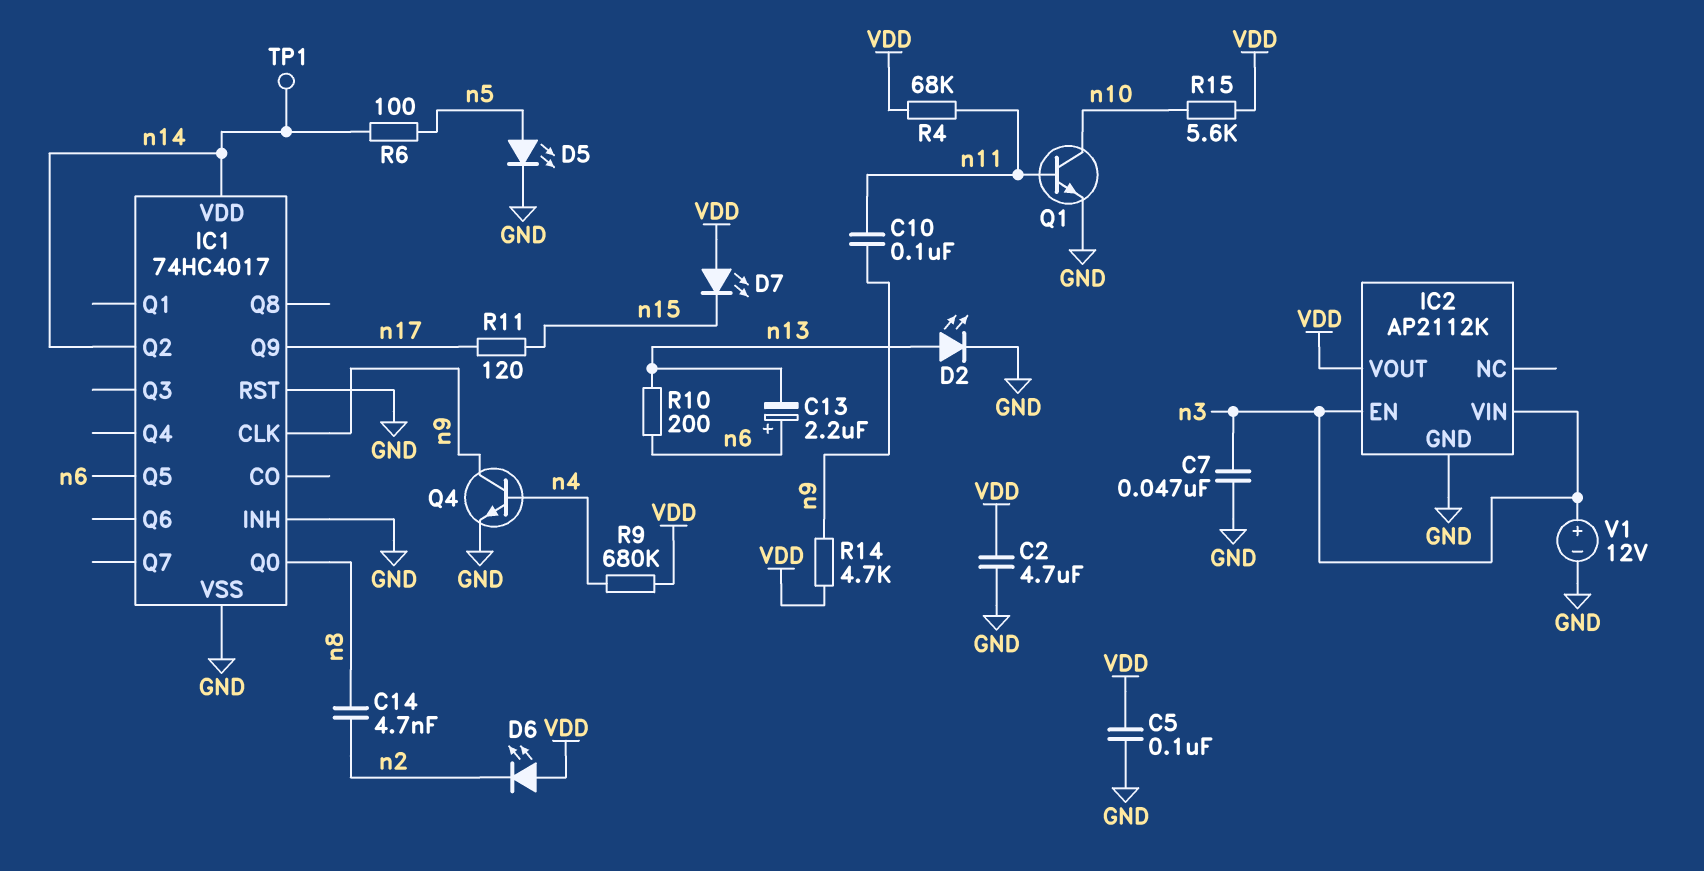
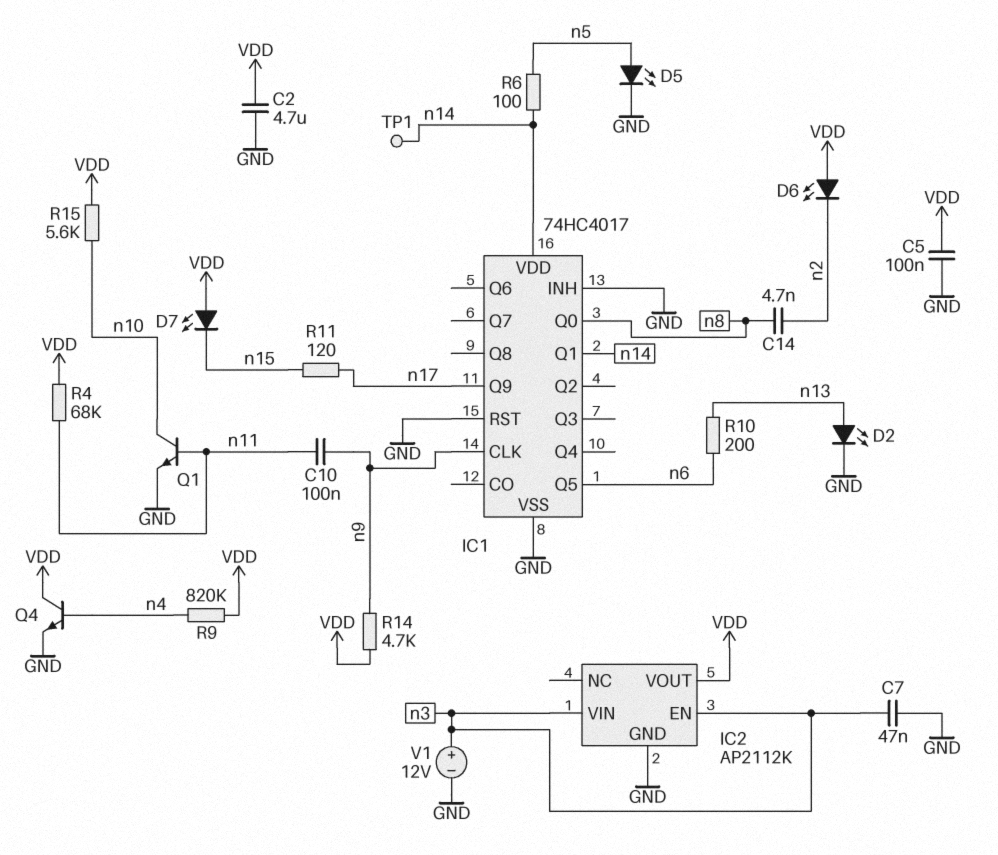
C13: 2.2uF (plus n6, minus n13) -> none
IC1 pin Q1: none -> n14
IC1 pin Q2: n14 -> none
Q4: NPN (B n4, C n9, E GND) -> NPN (B n4, C VDD, E GND)
R9: 680k (VDD, n4) -> 820k (VDD, n4)

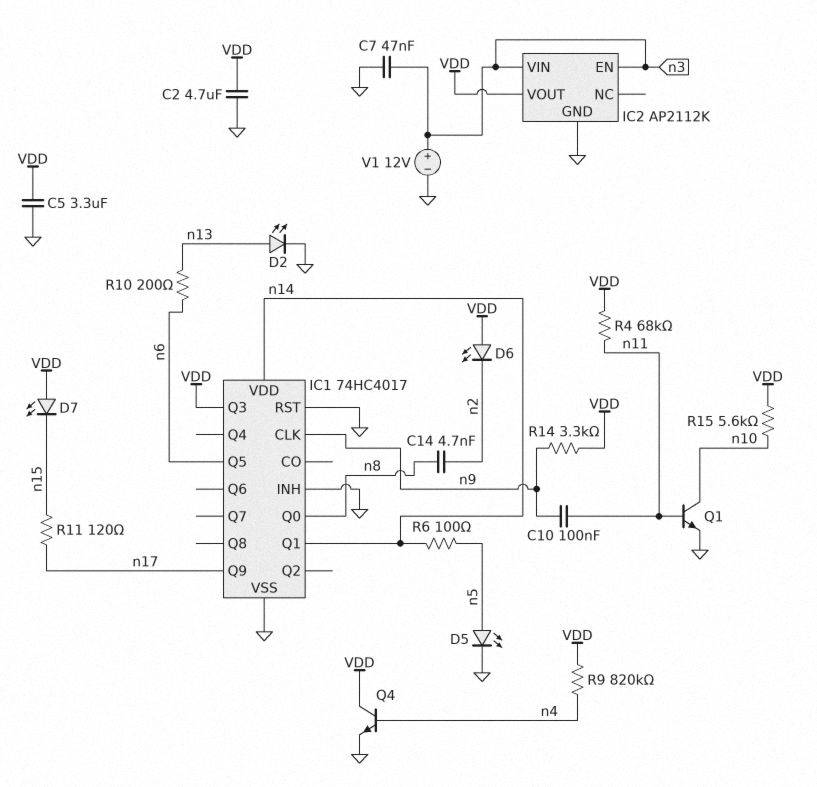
C5: 100nF (GND, VDD) -> 3.3uF (GND, VDD)
IC1 pin Q3: none -> VDD
R14: 4.7k (VDD, n9) -> 3.3k (VDD, n9)
TP1: test point (n14) -> none

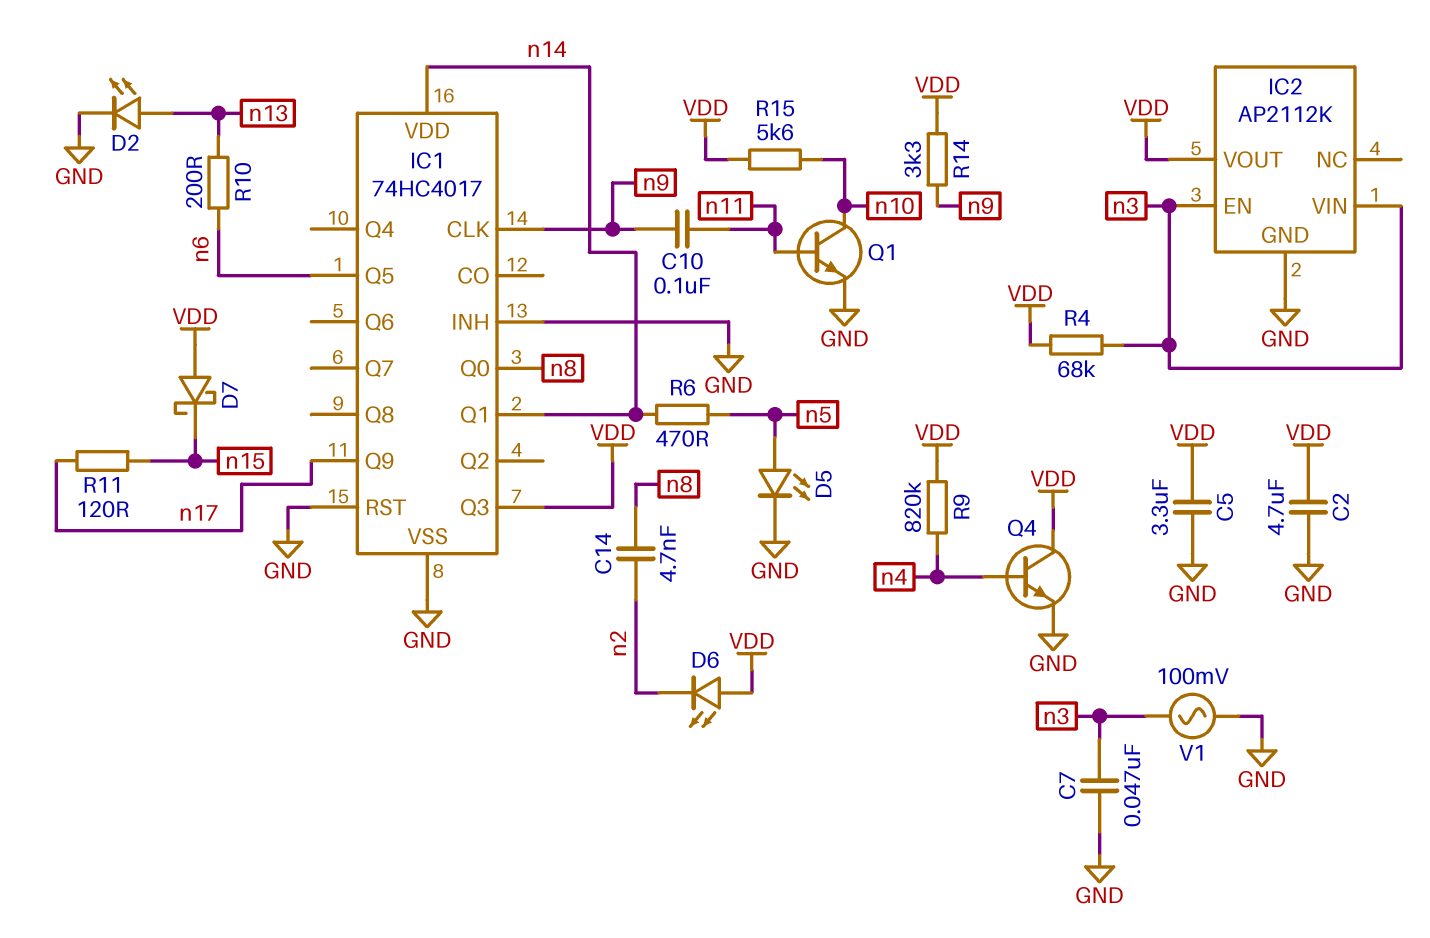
D7: LED (A VDD, K n15) -> schottky (A VDD, K n15)
R4: 68k (VDD, n11) -> 68k (VDD, n3)
R6: 100 (n5, n14) -> 470 (n5, n14)
V1: 12V (plus n3, minus GND) -> AC 100mV (GND, n3)

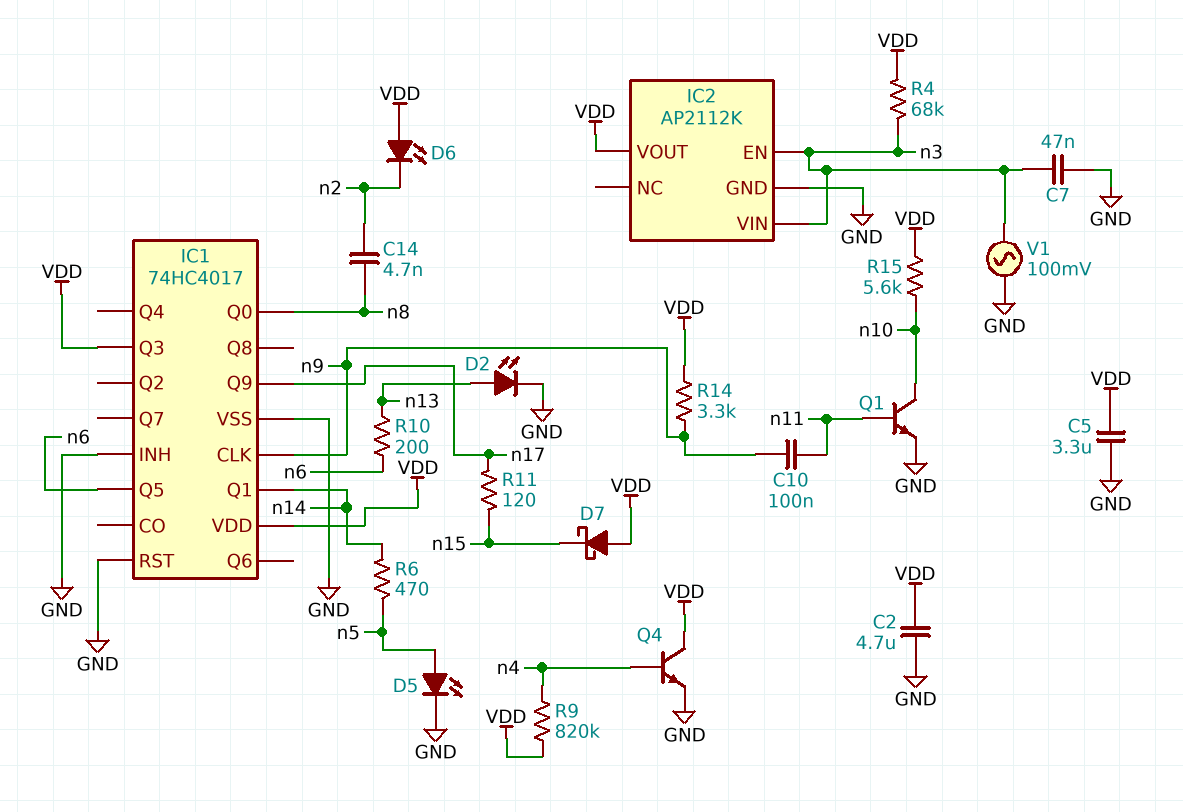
IC1 pin VDD: n14 -> VDD

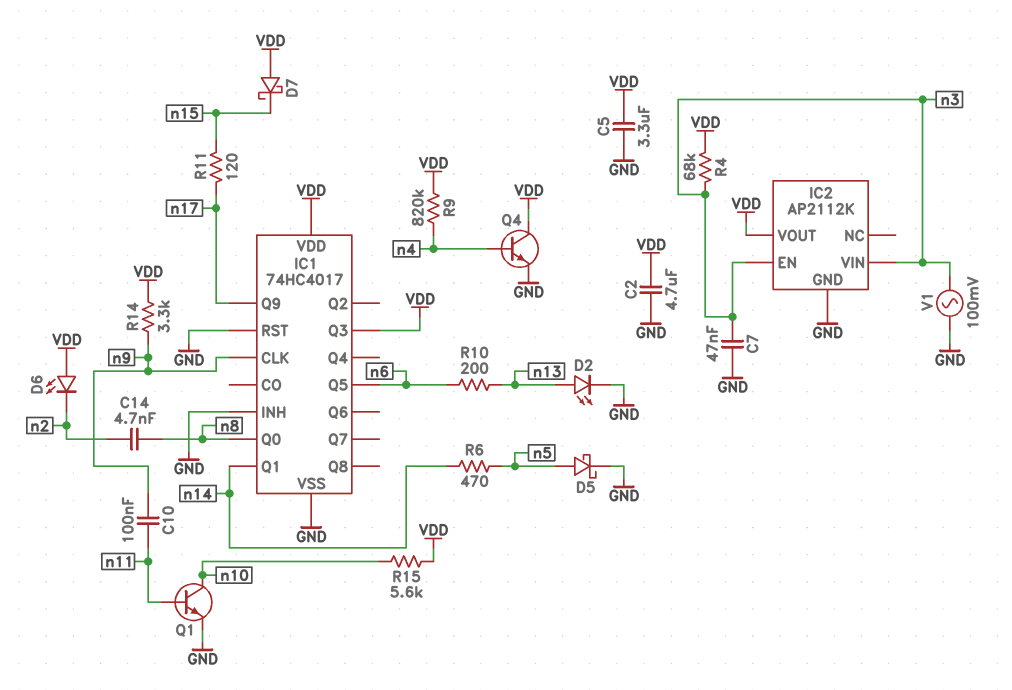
D5: LED (A n5, K GND) -> schottky (A n5, K GND)

